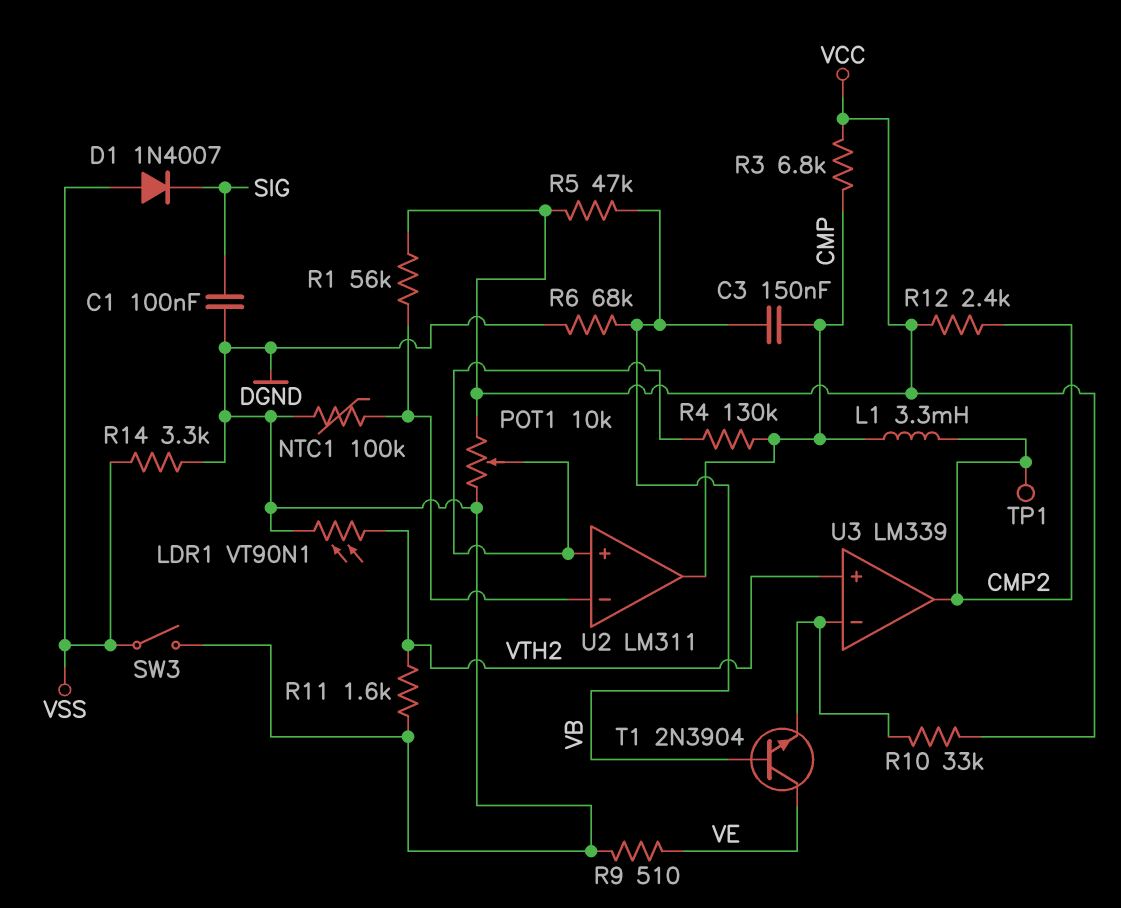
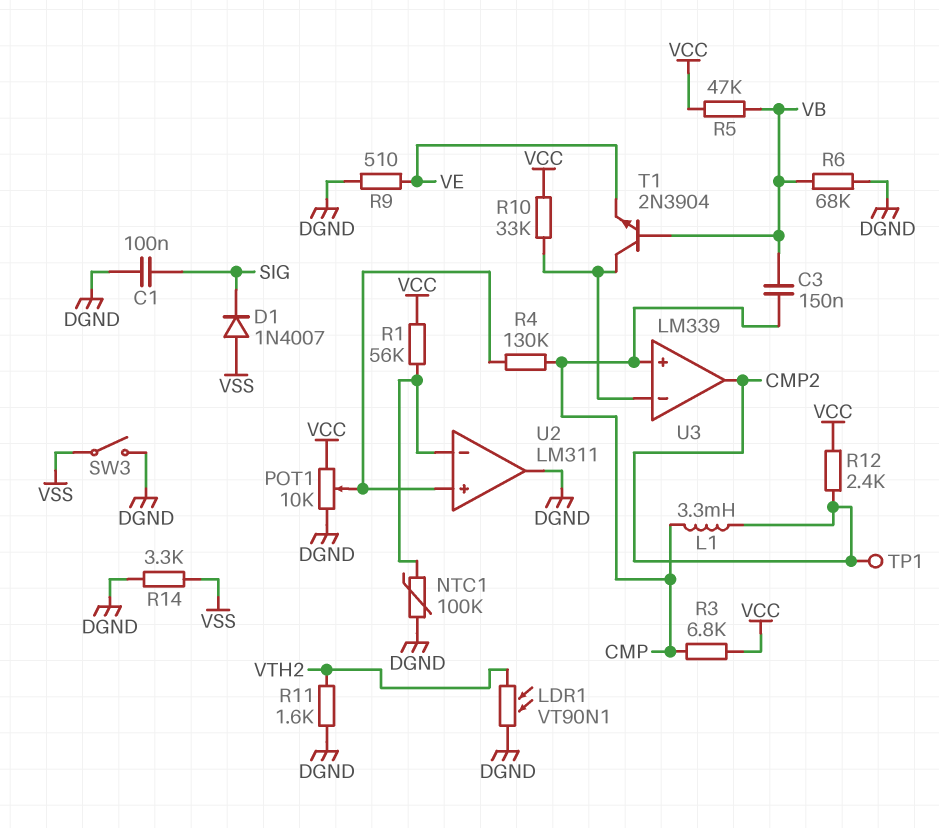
T1: NPN 2N3904 (B VB, C VE, E U3/in-) -> NPN 2N3904 (B VB, C U3/in-, E VE)
U2 pin out: CMP -> DGND
U3 pin in+: VTH2 -> CMP

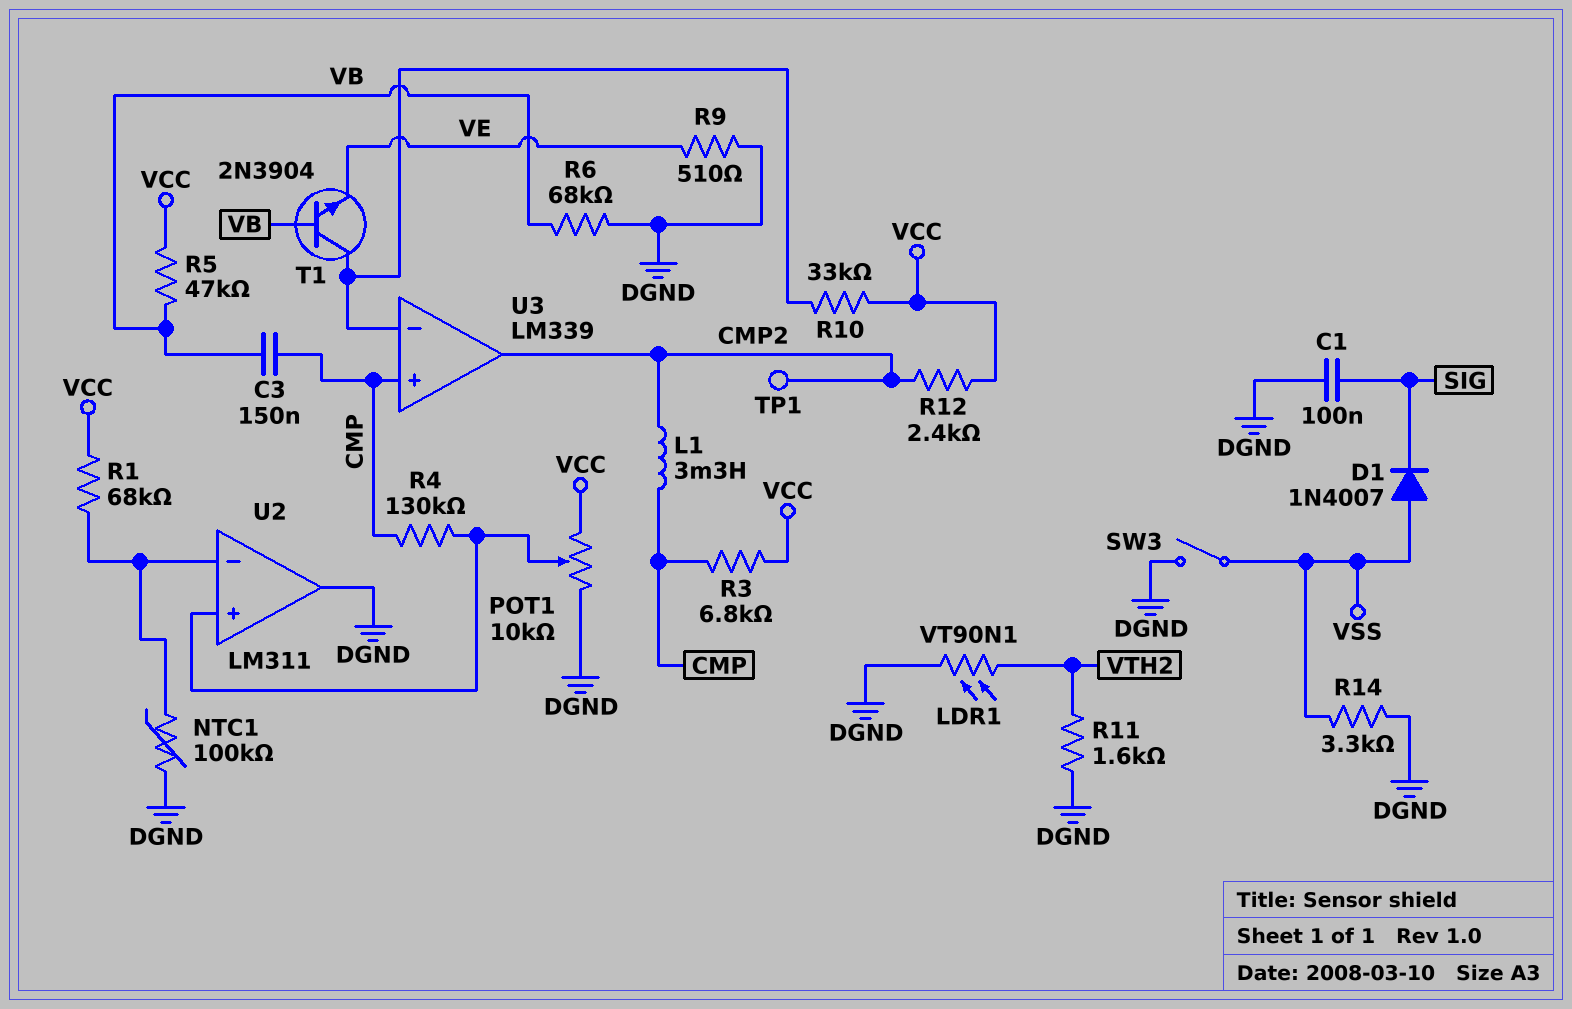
R1: 56k (U2/in-, VCC) -> 68k (U2/in-, VCC)

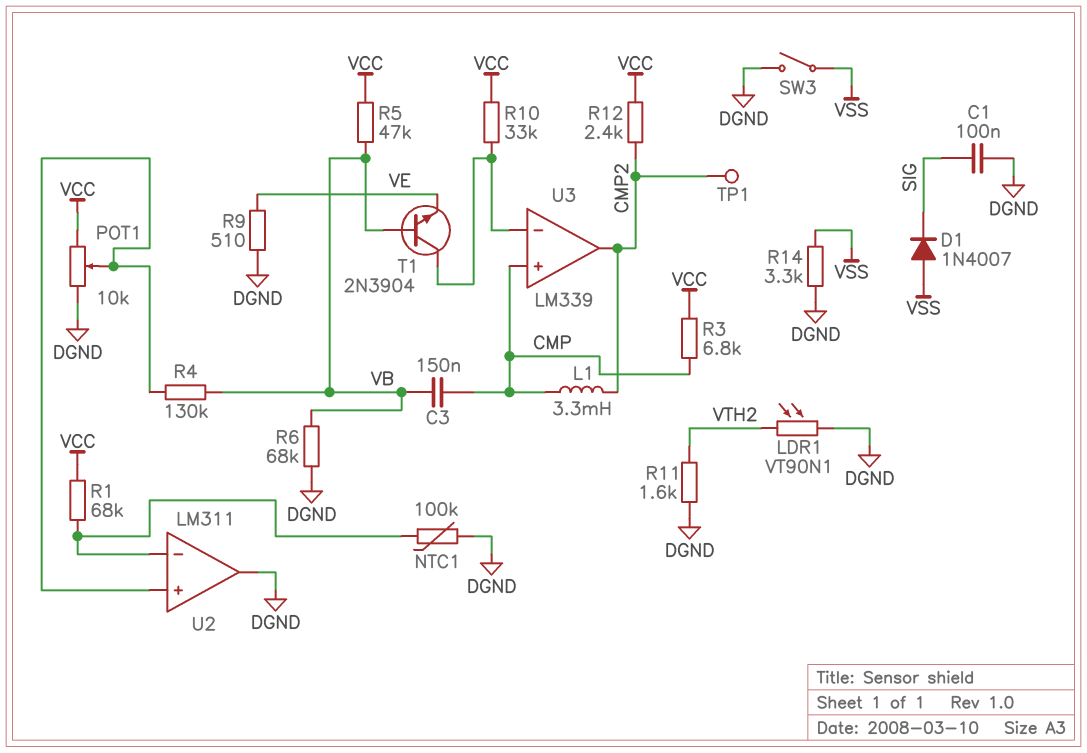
R4: 130k (CMP, U2/in+) -> 130k (U2/in+, VB)

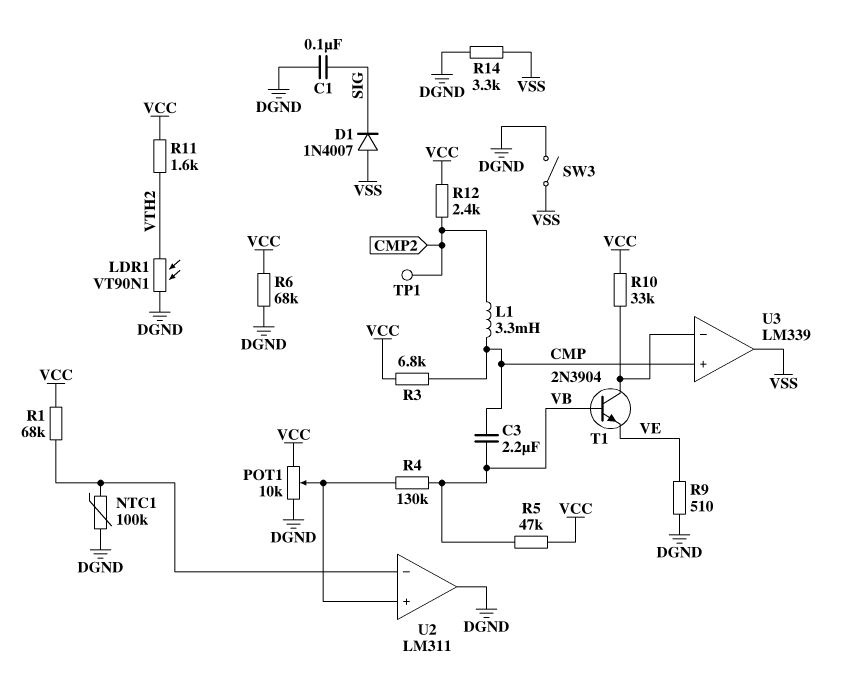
C3: 150nF (CMP, VB) -> 2.2uF (CMP, VB)
R6: 68k (DGND, VB) -> 68k (DGND, VCC)
R11: 1.6k (DGND, VTH2) -> 1.6k (VCC, VTH2)
U3 pin out: CMP2 -> VSS

